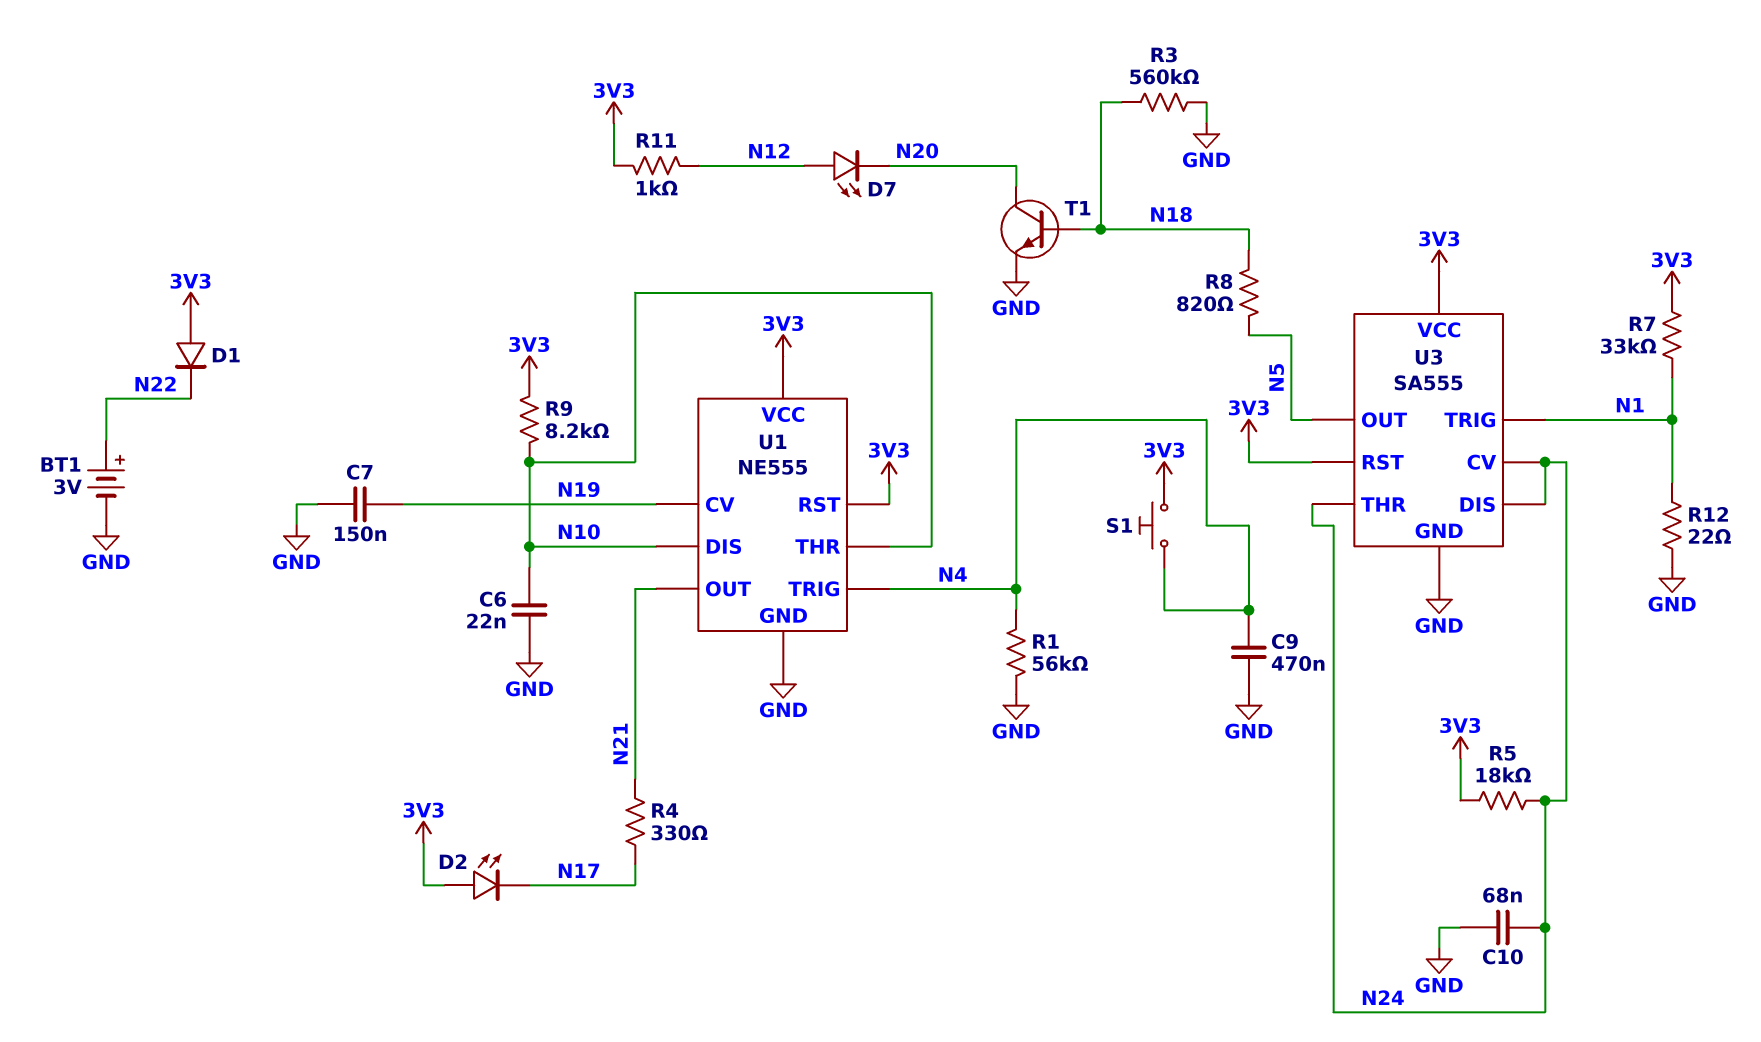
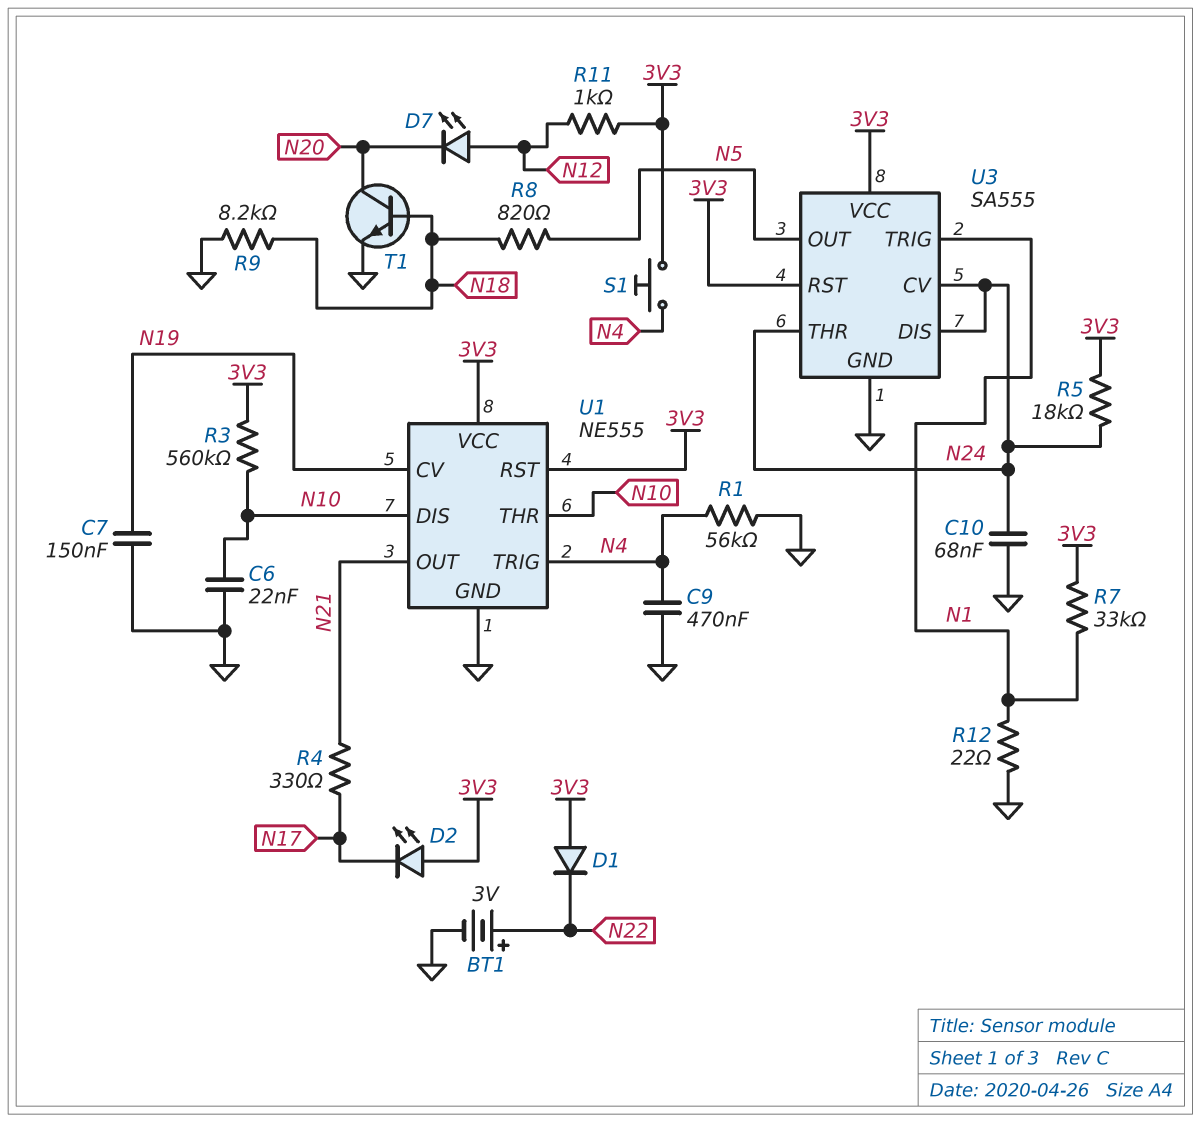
R3: 560k (GND, N18) -> 560k (3V3, N10)
R9: 8.2k (3V3, N10) -> 8.2k (GND, N18)

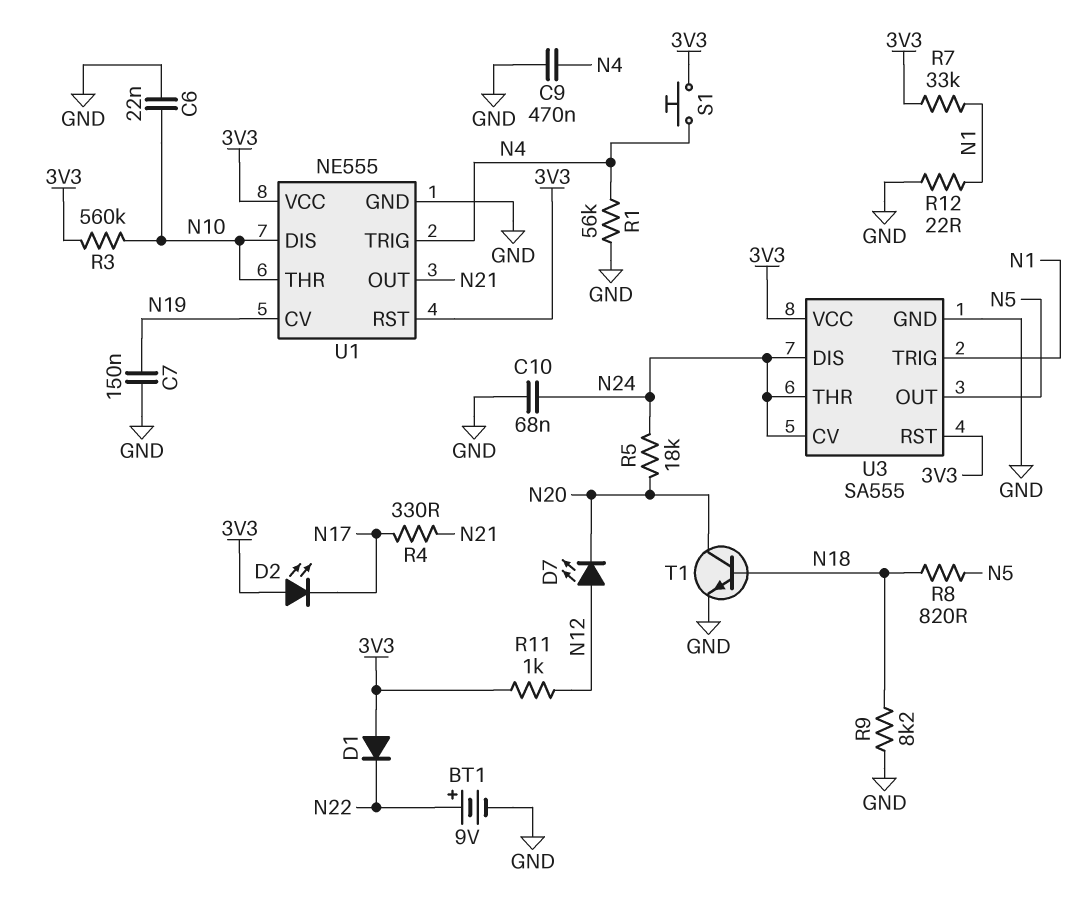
BT1: 3V (plus N22, minus GND) -> 9V (plus N22, minus GND)
R5: 18k (3V3, N24) -> 18k (N20, N24)

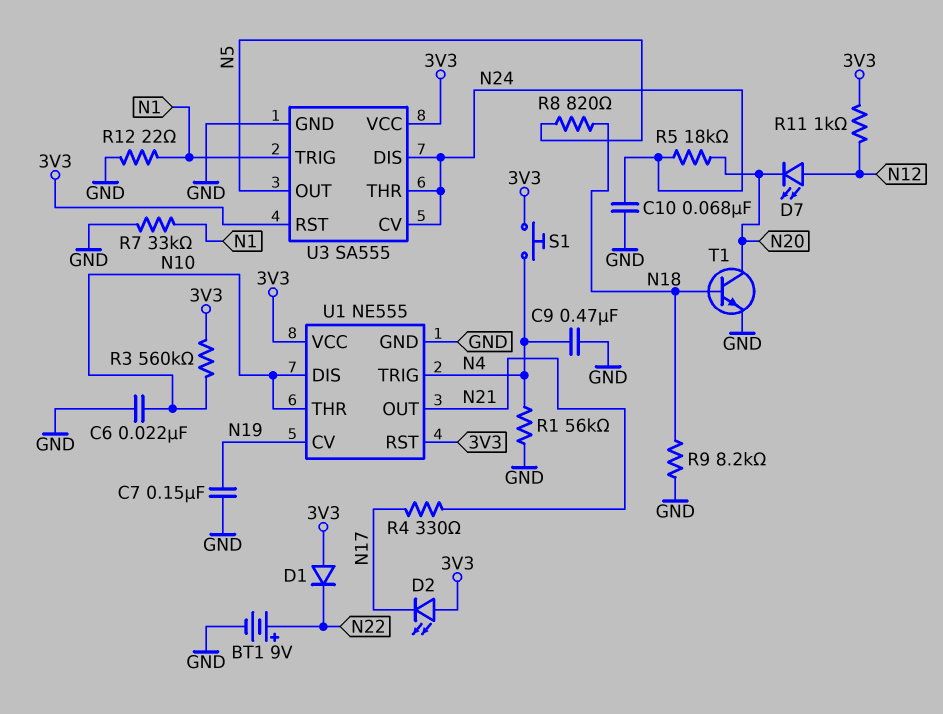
R7: 33k (3V3, N1) -> 33k (GND, N1)

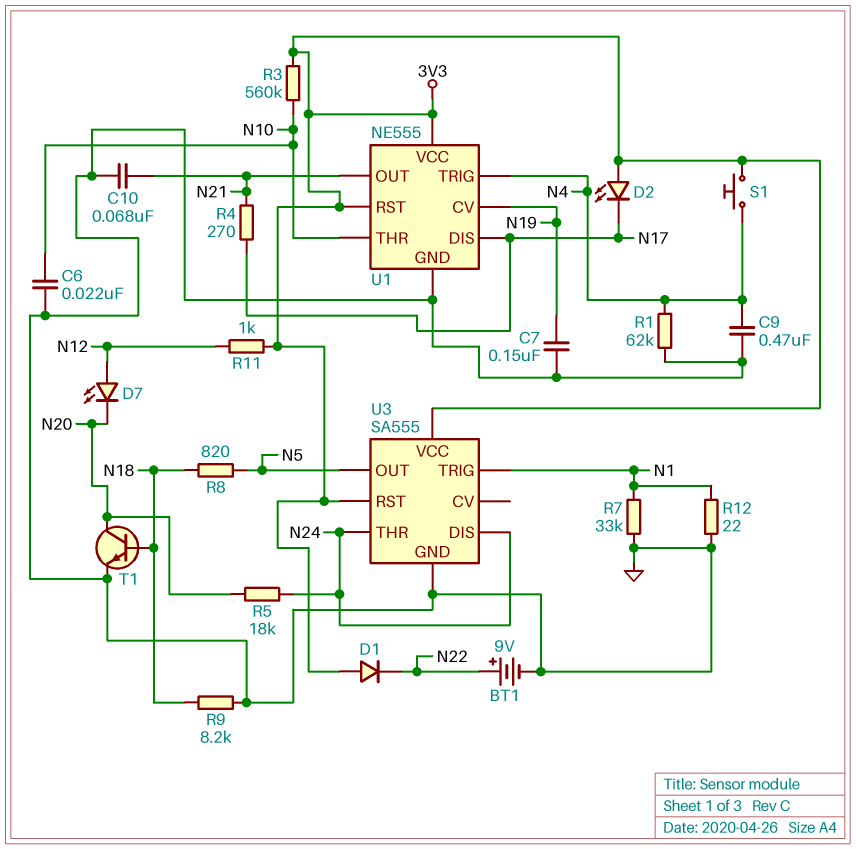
C10: 68nF (GND, N24) -> 68nF (GND, N21)
R1: 56k (GND, N4) -> 62k (GND, N4)
R4: 330 (N17, N21) -> 270 (N17, N21)
U1 pin DIS: N10 -> N17
U3 pin CV: N24 -> none

